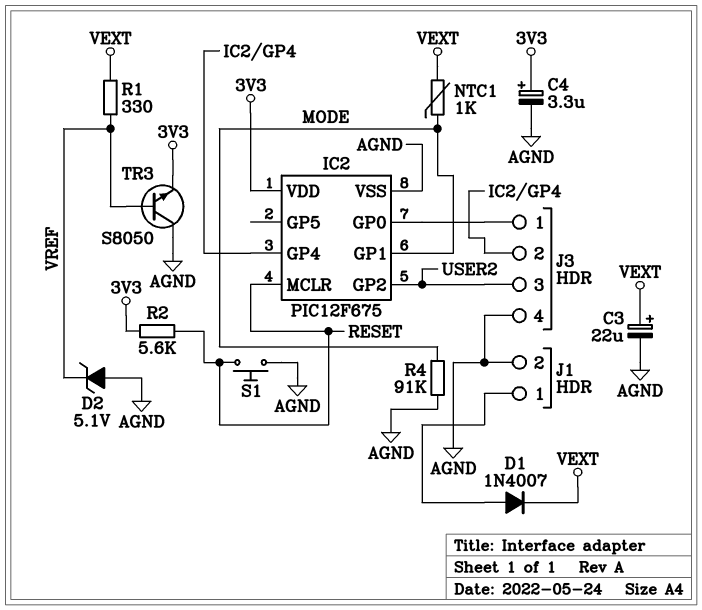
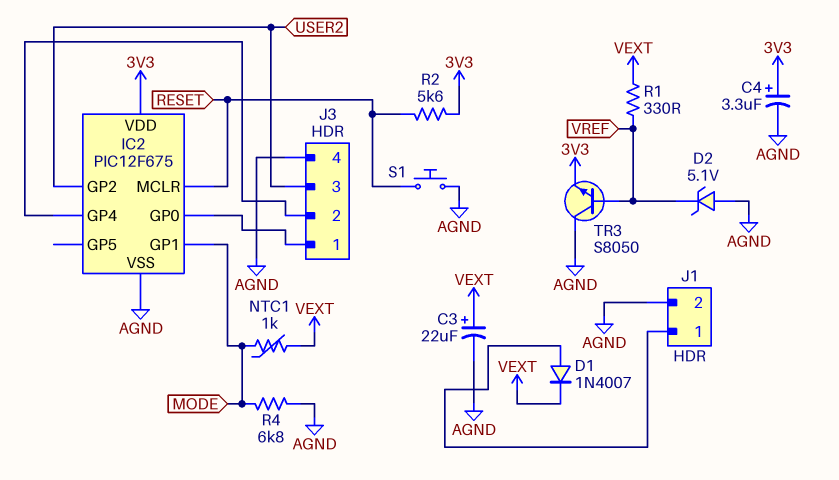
R4: 91k (AGND, MODE) -> 6.8k (AGND, MODE)

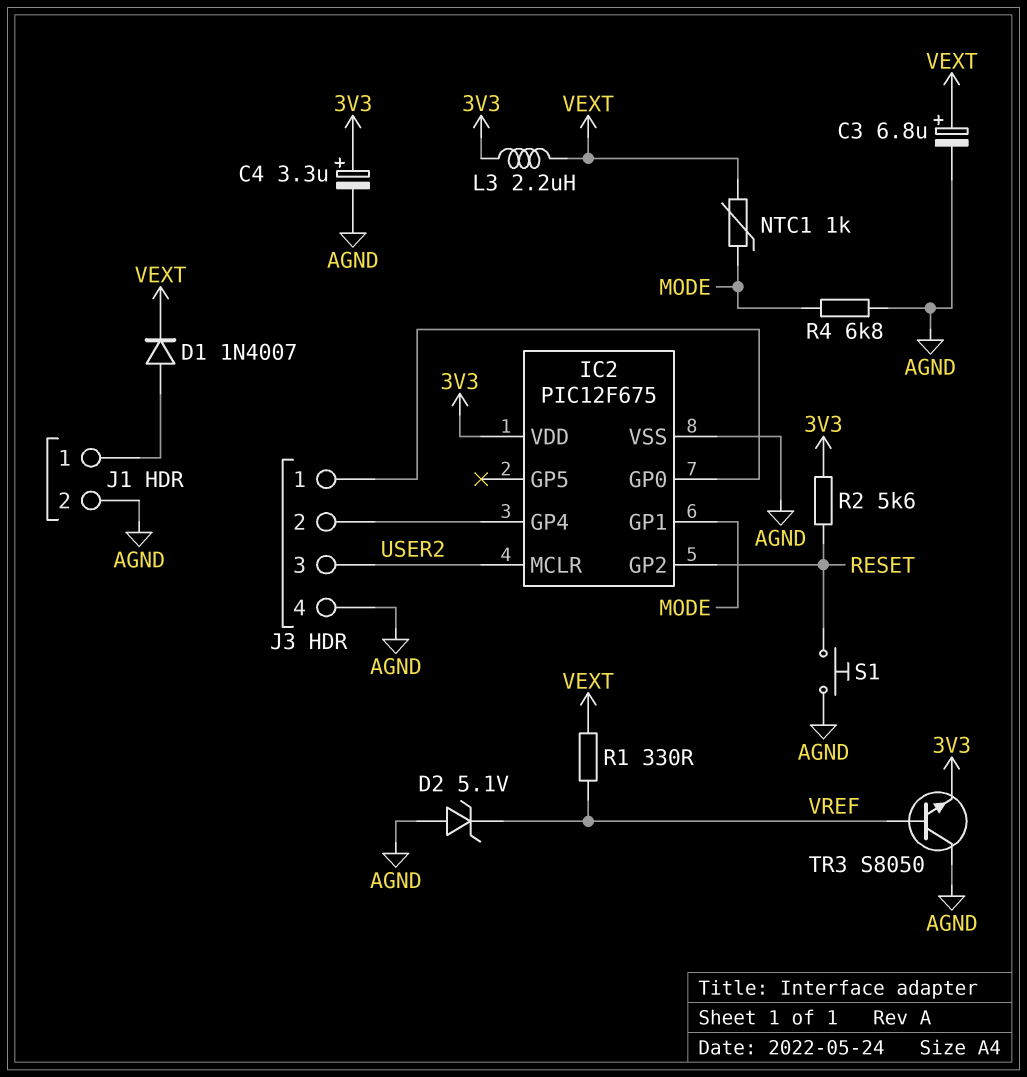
C3: 22uF (plus VEXT, minus AGND) -> 6.8uF (plus VEXT, minus AGND)
IC2 pin GP2: USER2 -> RESET
IC2 pin MCLR: RESET -> USER2
L3: none -> 2.2uH (3V3, VEXT)

